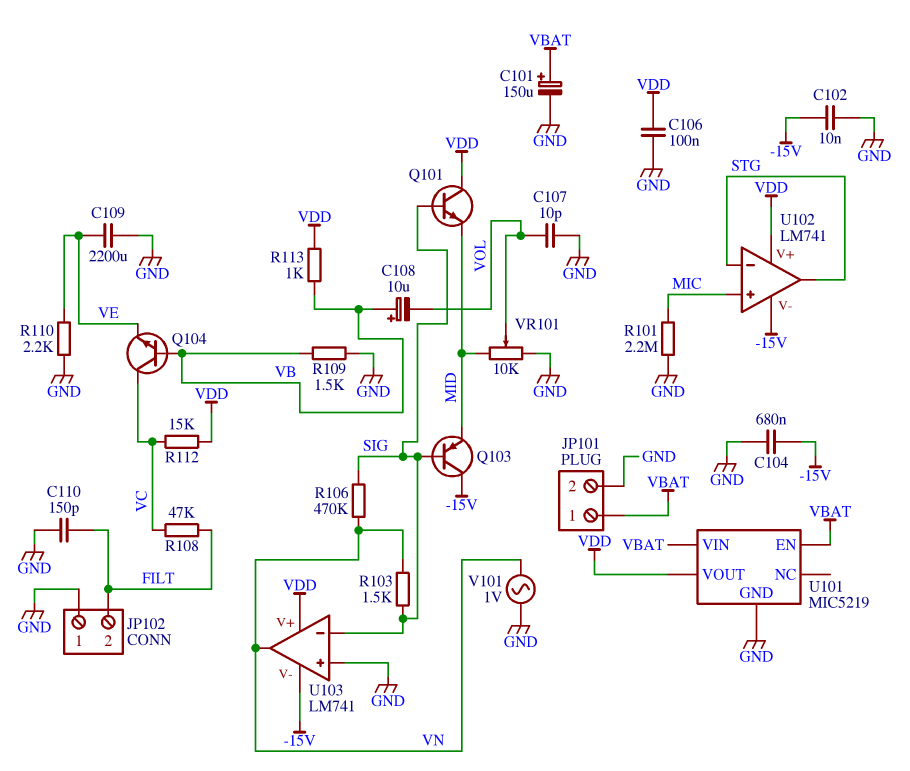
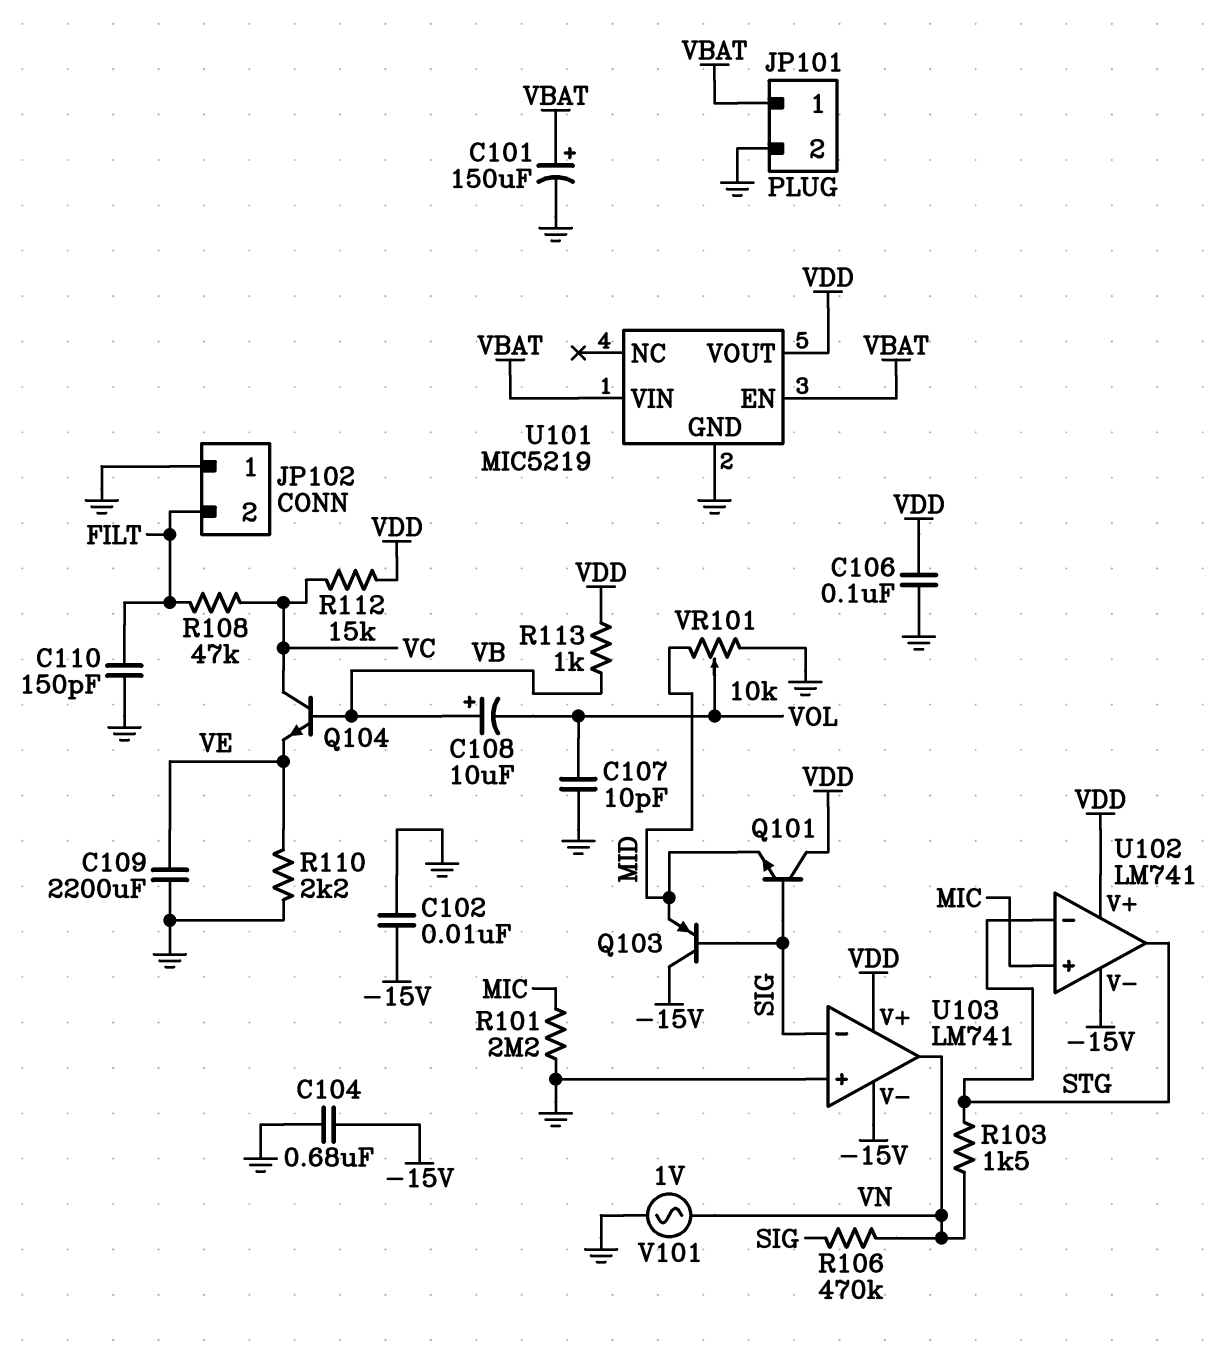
R103: 1.5k (SIG, VN) -> 1.5k (STG, VN)
R109: 1.5k (GND, VB) -> none

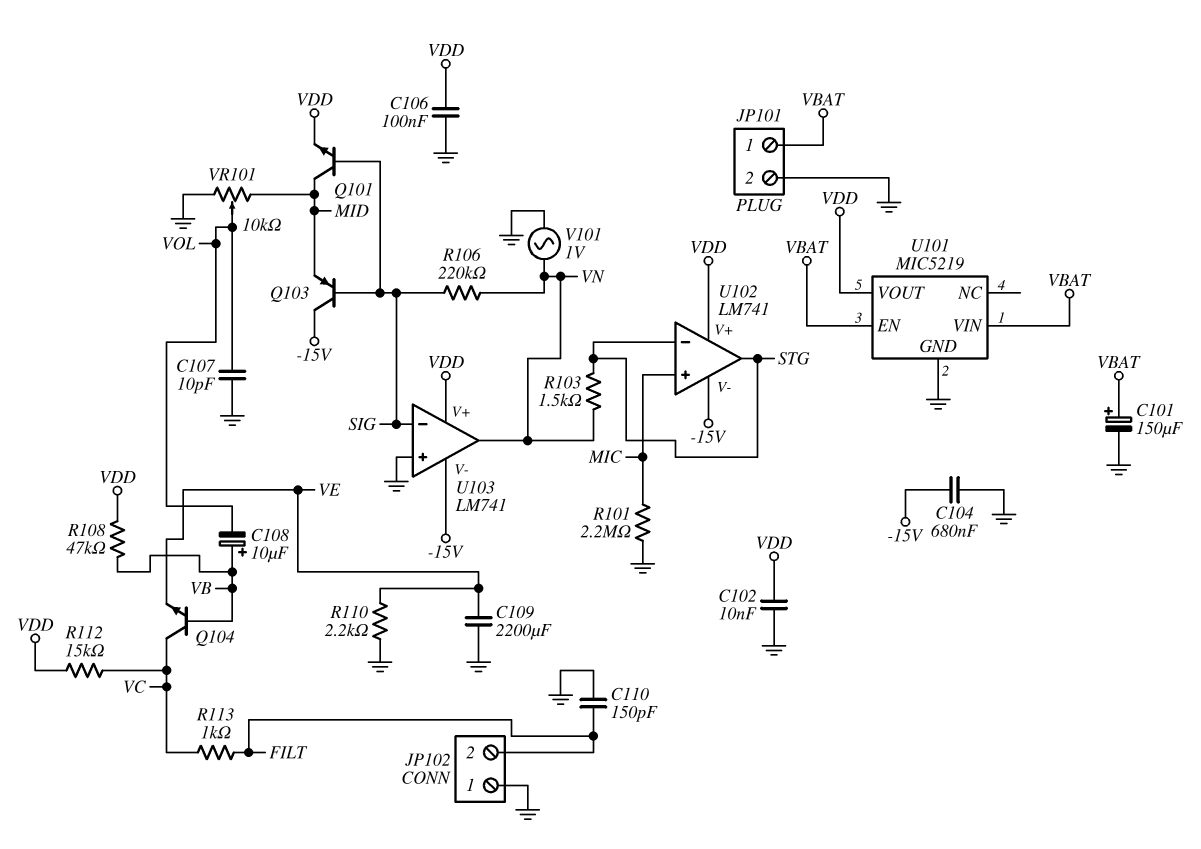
C102: 10nF (-15V, GND) -> 10nF (GND, VDD)
Q101: NPN (B SIG, C VDD, E MID) -> NPN (B SIG, C MID, E VDD)
R106: 470k (SIG, VN) -> 220k (SIG, VN)
R108: 47k (FILT, VC) -> 47k (VB, VDD)
R113: 1k (VB, VDD) -> 1k (FILT, VC)

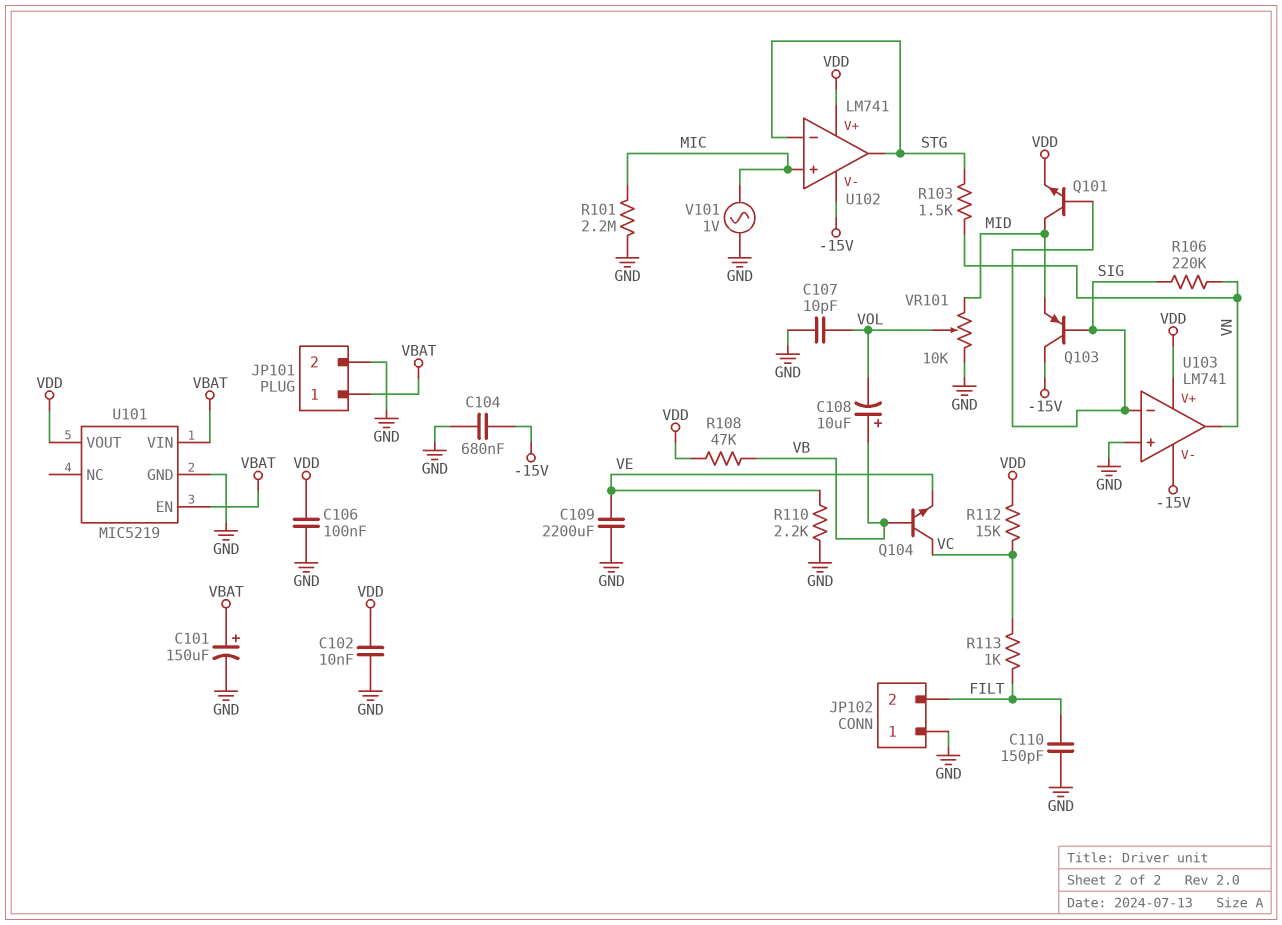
V101: AC 1V (GND, VN) -> AC 1V (GND, MIC)

